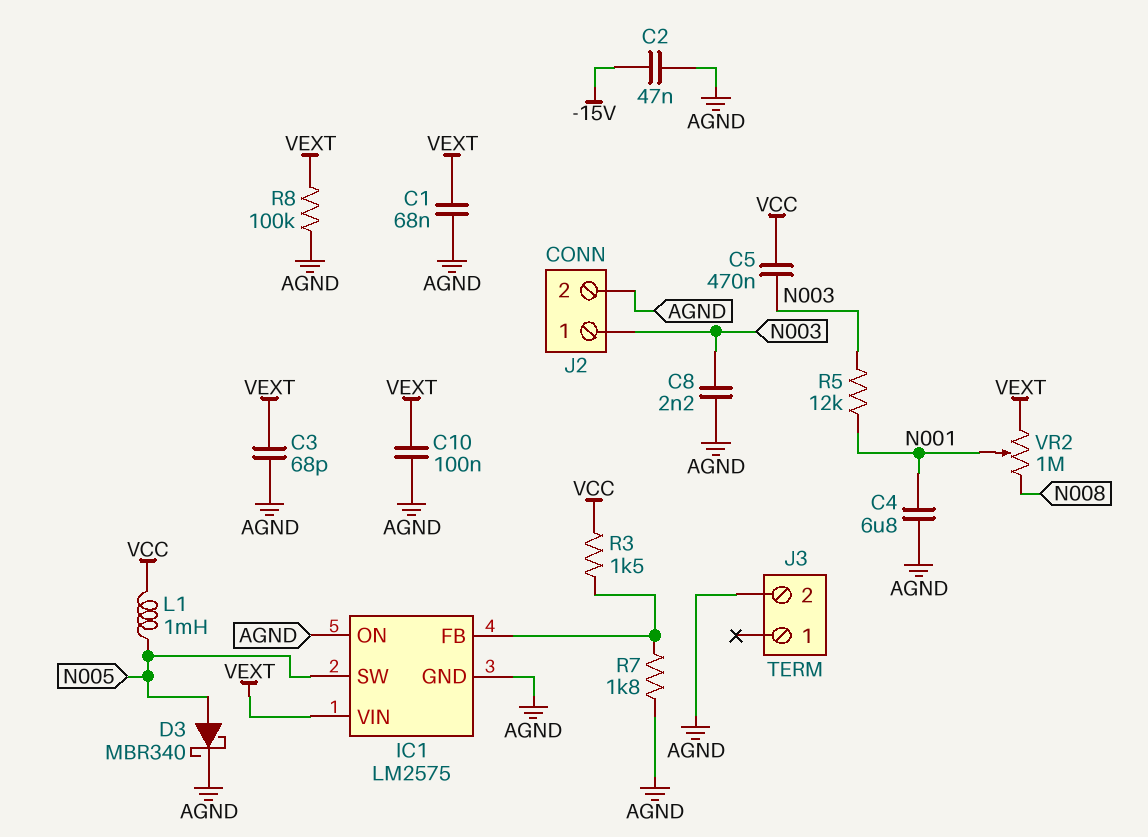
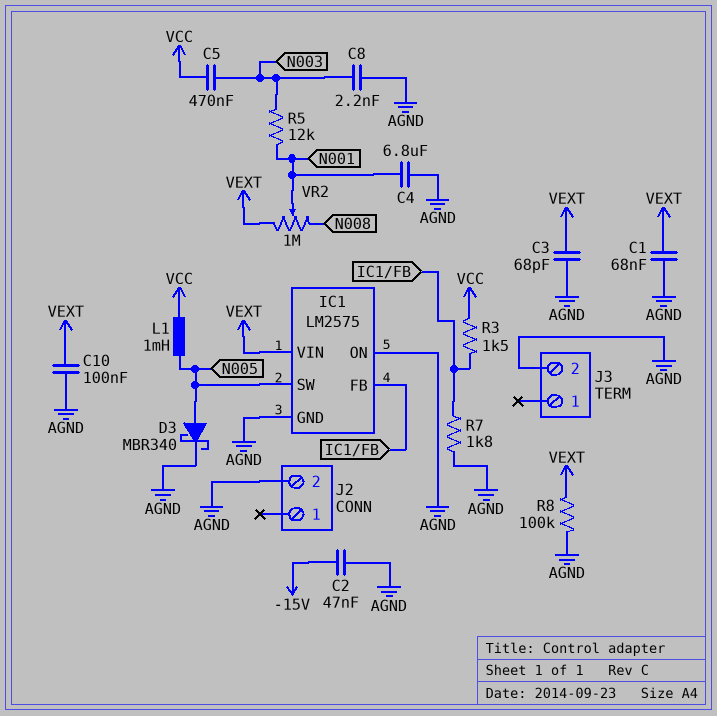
J2 pin 1: N003 -> none

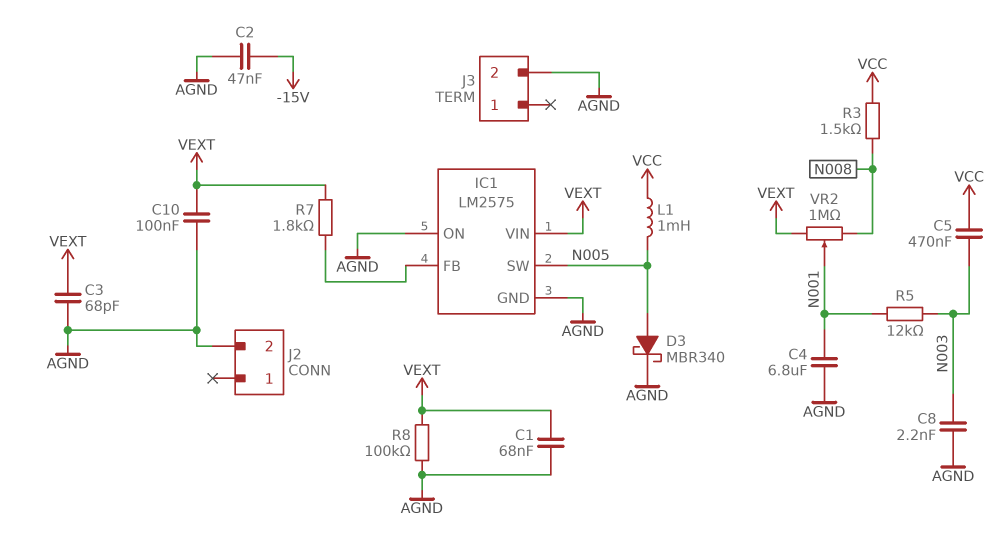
R3: 1.5k (IC1/FB, VCC) -> 1.5k (N008, VCC)
R7: 1.8k (AGND, IC1/FB) -> 1.8k (IC1/FB, VEXT)

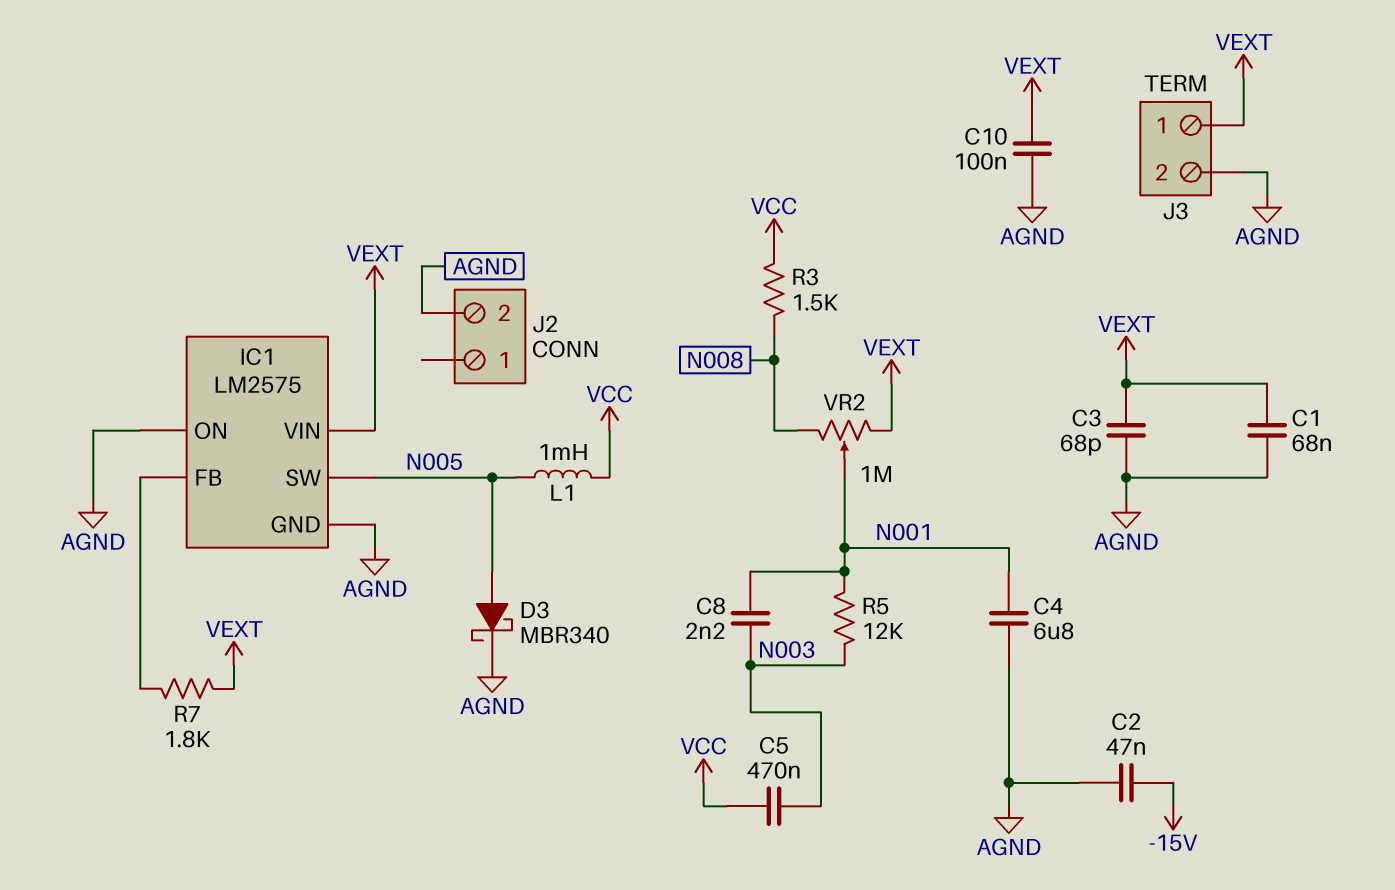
C8: 2.2nF (AGND, N003) -> 2.2nF (N001, N003)
J3 pin 1: none -> VEXT
R8: 100k (AGND, VEXT) -> none

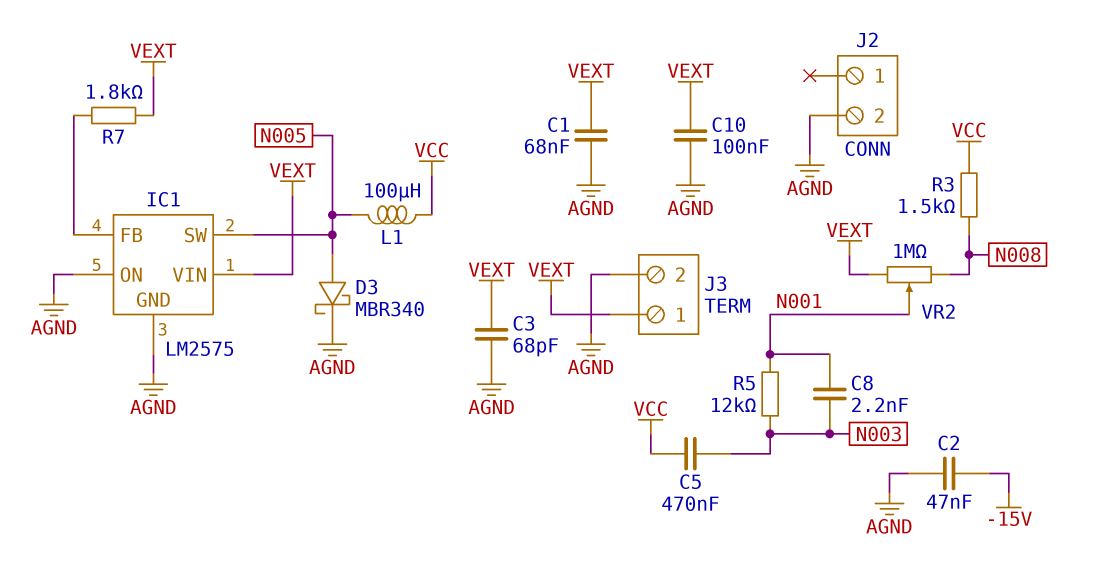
C4: 6.8uF (AGND, N001) -> none
L1: 1mH (N005, VCC) -> 100uH (N005, VCC)

